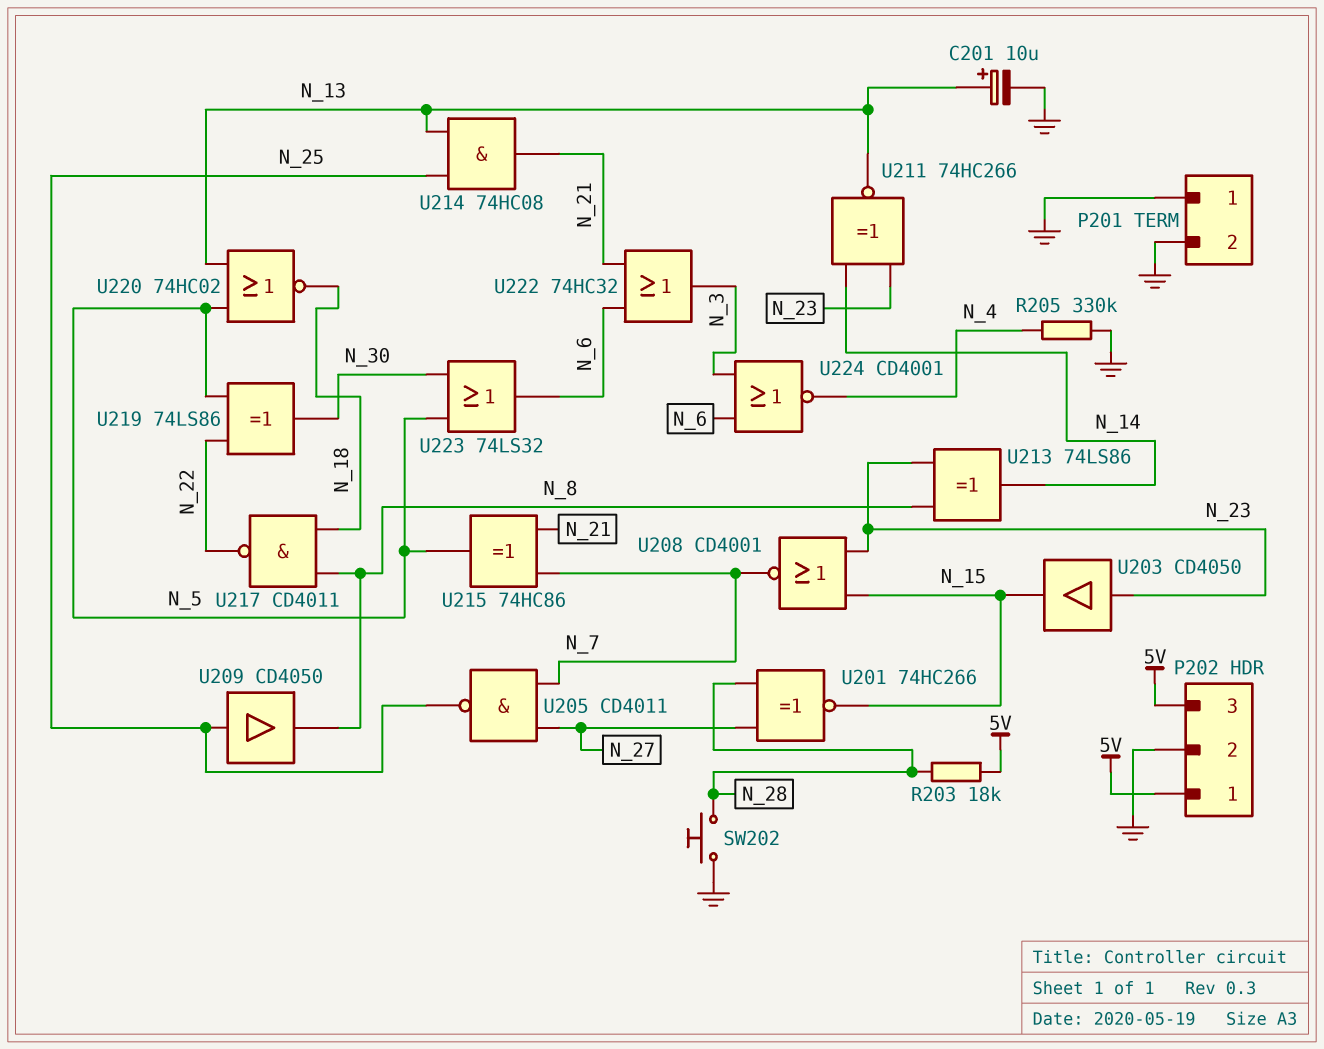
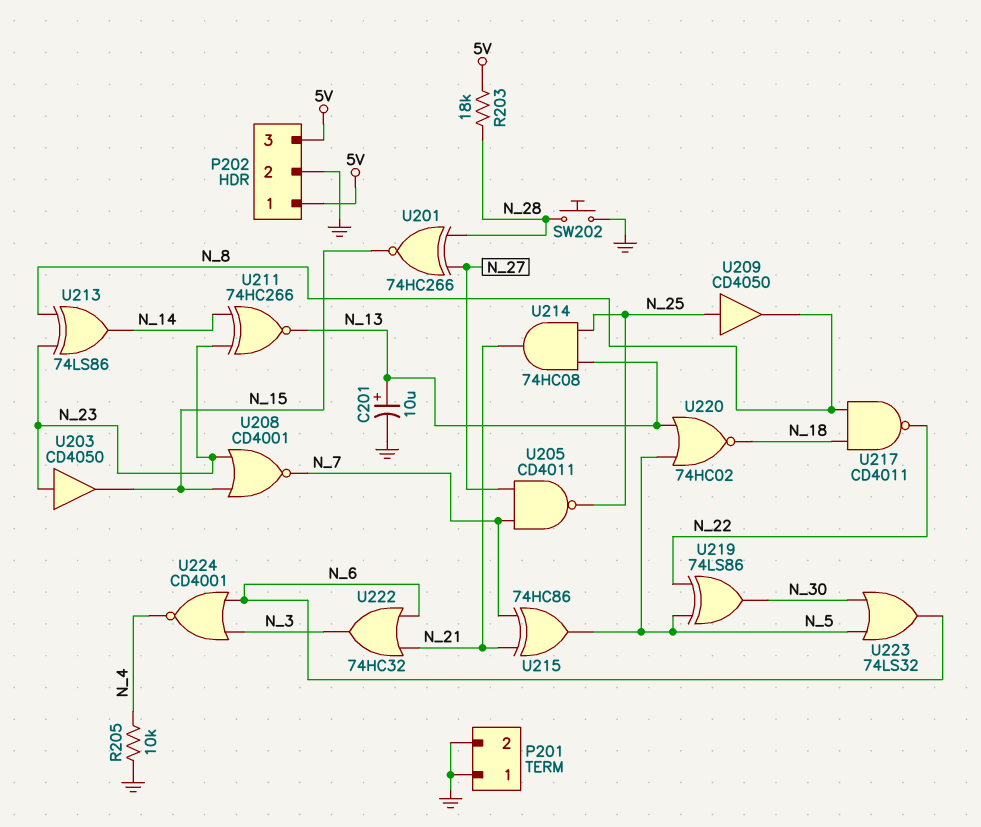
R205: 330k (GND, N_4) -> 10k (GND, N_4)

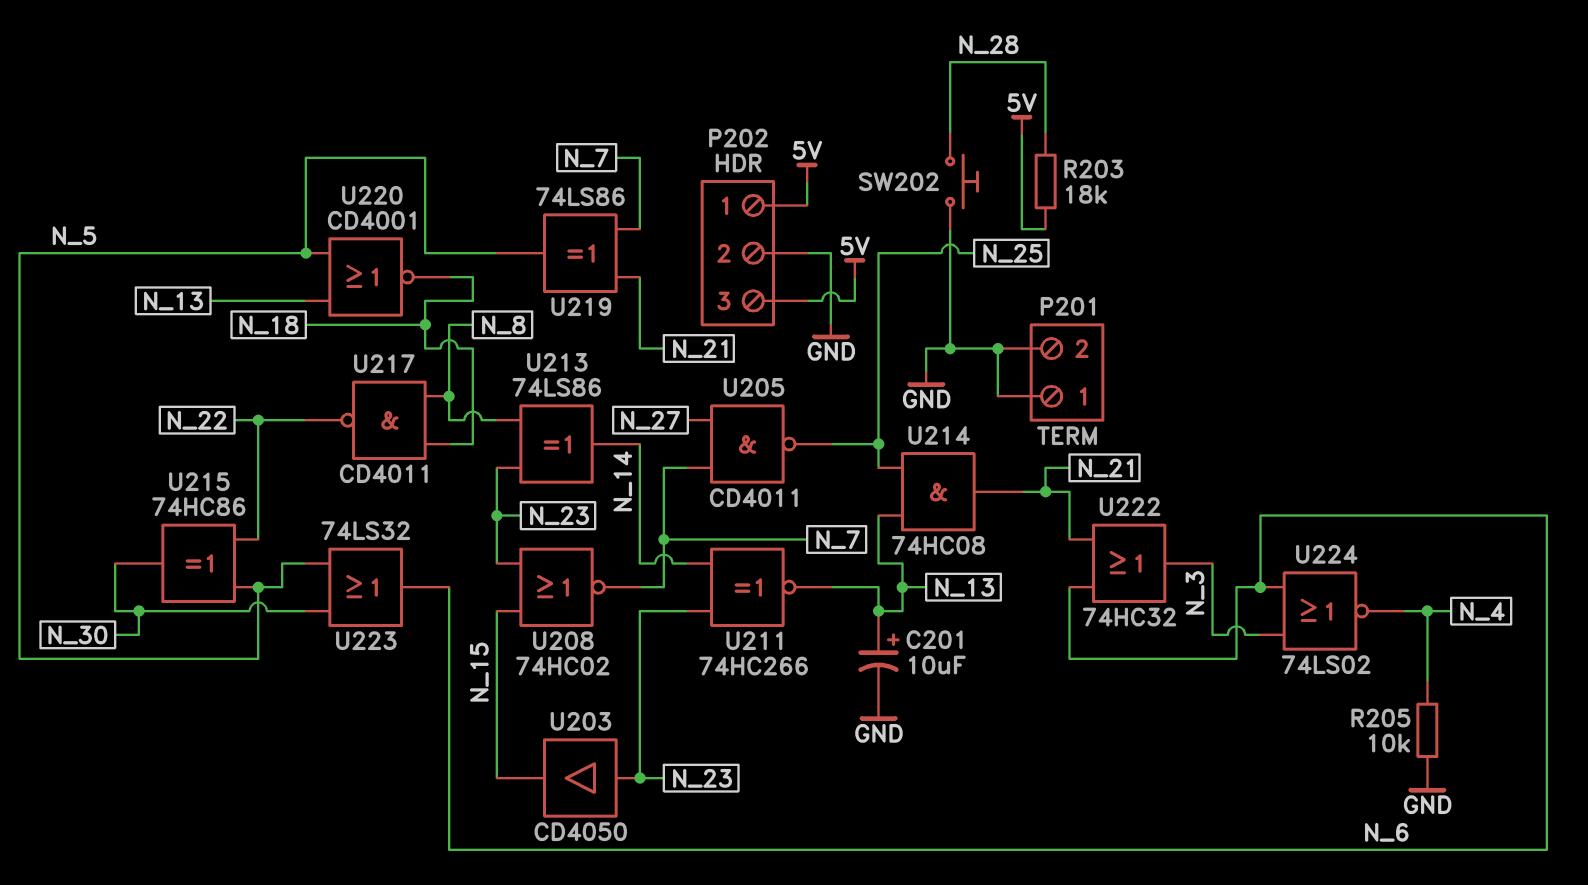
U201: XNOR 74HC266 (in N_27, in N_28, out N_15) -> none
U208: NOR CD4001 (in N_15, in N_23, out N_7) -> NOR 74HC02 (in N_15, in N_23, out N_7)
U209: buffer CD4050 (in N_25, out N_8) -> none
U215: XOR 74HC86 (in N_7, in N_21, out N_5) -> XOR 74HC86 (in N_5, in N_22, out N_30)
U219: XOR 74LS86 (in N_5, in N_22, out N_30) -> XOR 74LS86 (in N_7, in N_21, out N_5)
U220: NOR 74HC02 (in N_5, in N_13, out N_18) -> NOR CD4001 (in N_5, in N_13, out N_18)
U224: NOR CD4001 (in N_3, in N_6, out N_4) -> NOR 74LS02 (in N_3, in N_6, out N_4)

